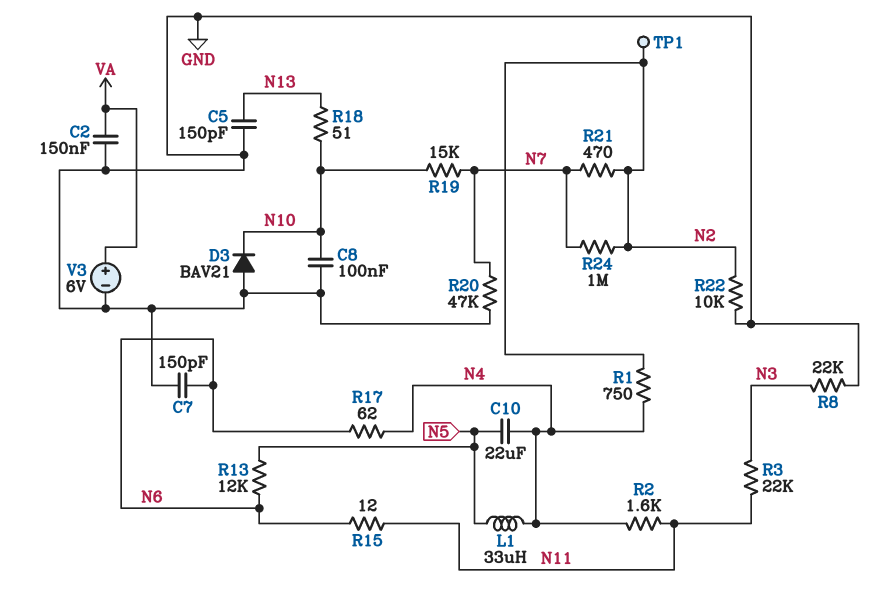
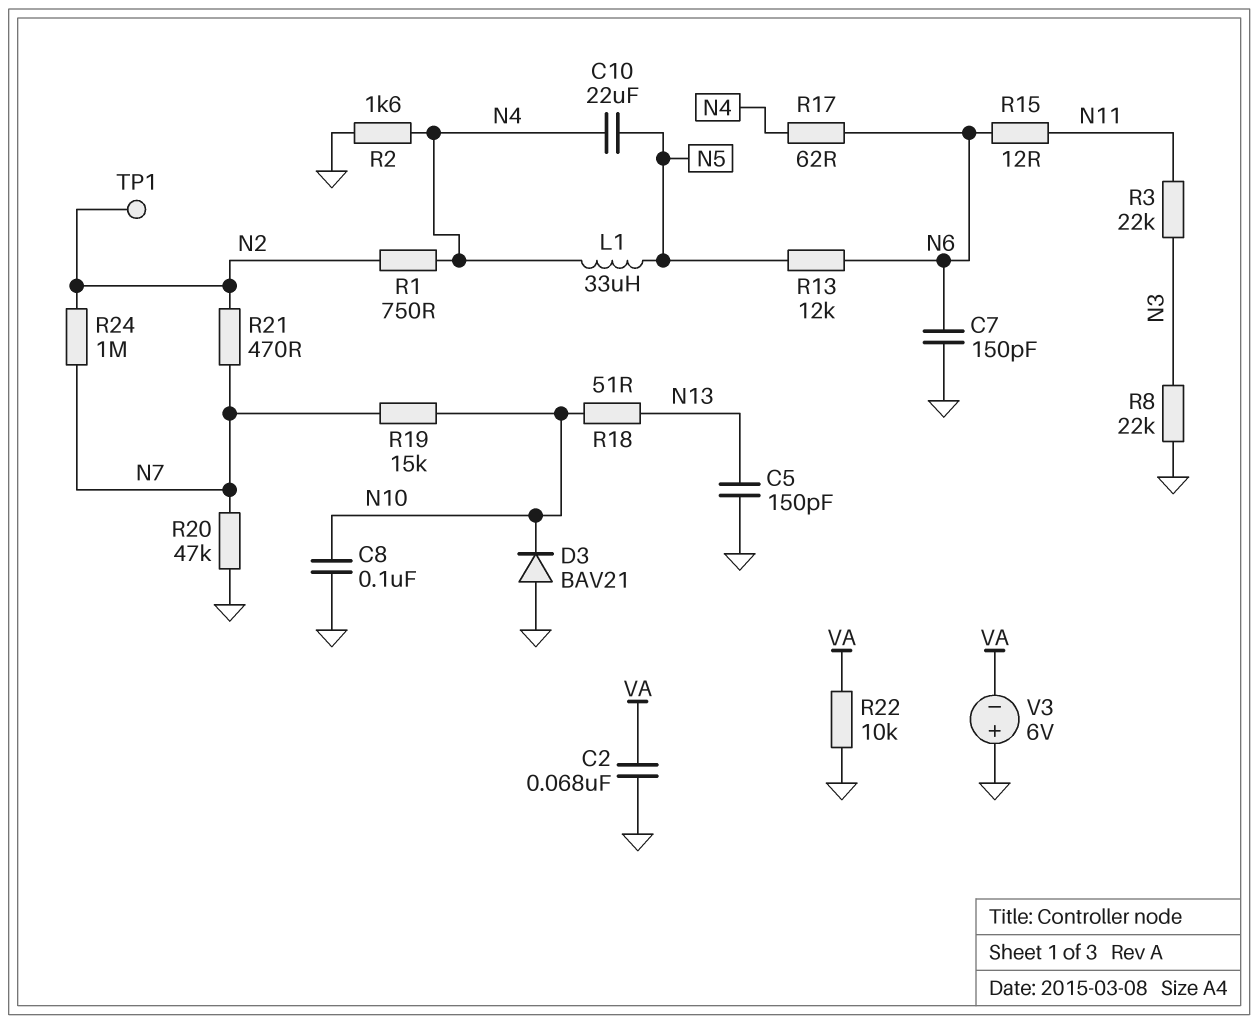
C2: 150nF (GND, VA) -> 68nF (GND, VA)
R2: 1.6k (N4, N11) -> 1.6k (GND, N4)
R22: 10k (GND, N2) -> 10k (GND, VA)
V3: 6V (plus VA, minus GND) -> 6V (plus GND, minus VA)

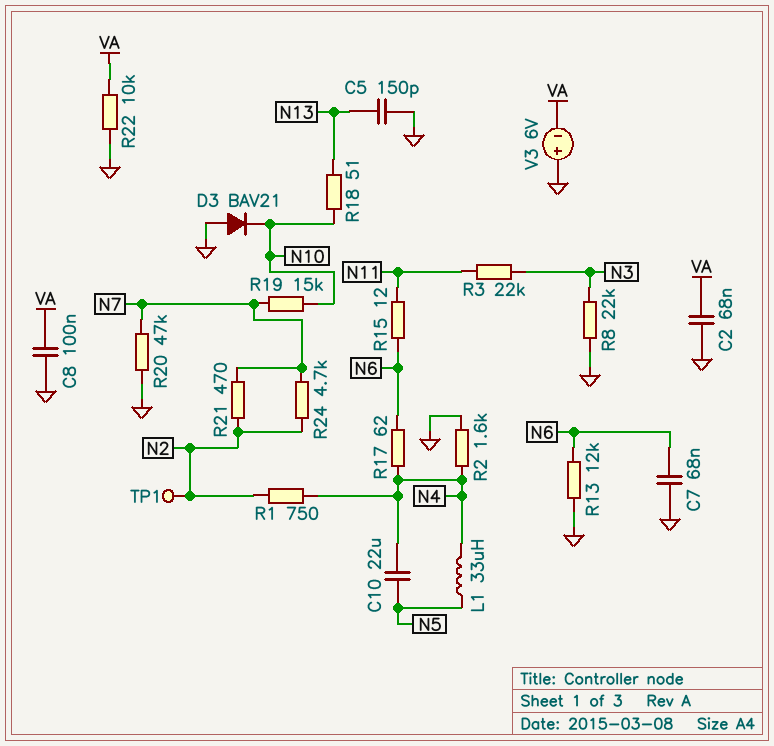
C7: 150pF (GND, N6) -> 68nF (GND, N6)
C8: 100nF (GND, N10) -> 100nF (GND, VA)
R13: 12k (N5, N6) -> 12k (GND, N6)
R24: 1M (N2, N7) -> 4.7k (N2, N7)

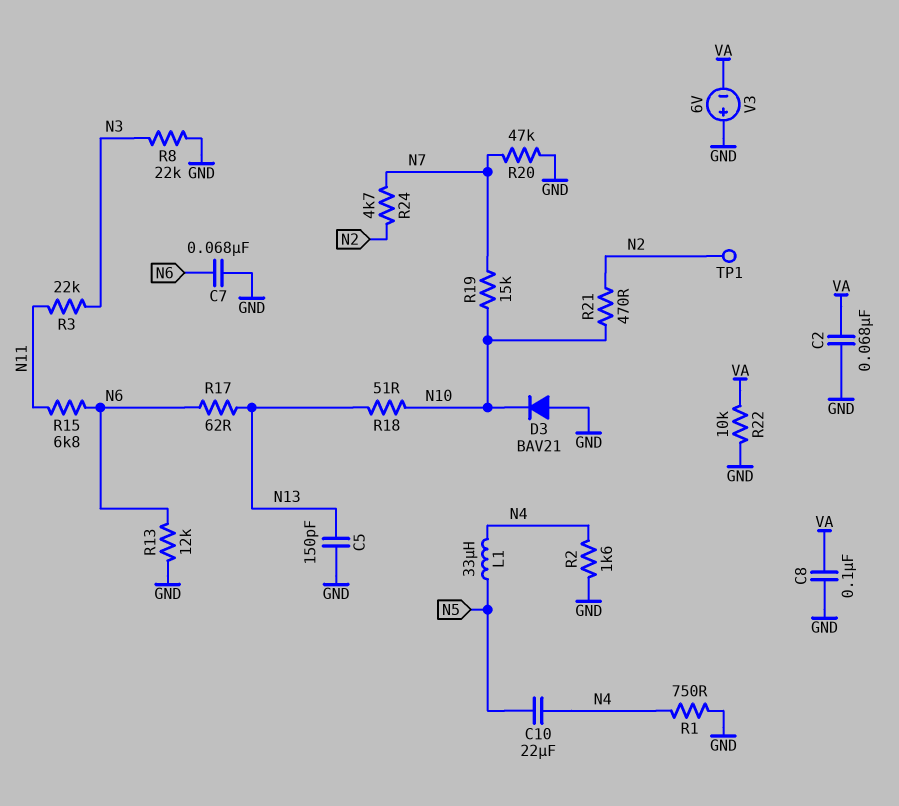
R1: 750 (N2, N4) -> 750 (GND, N4)
R15: 12 (N6, N11) -> 6.8k (N6, N11)
R17: 62 (N4, N6) -> 62 (N6, N13)
R21: 470 (N2, N7) -> 470 (N2, N10)

